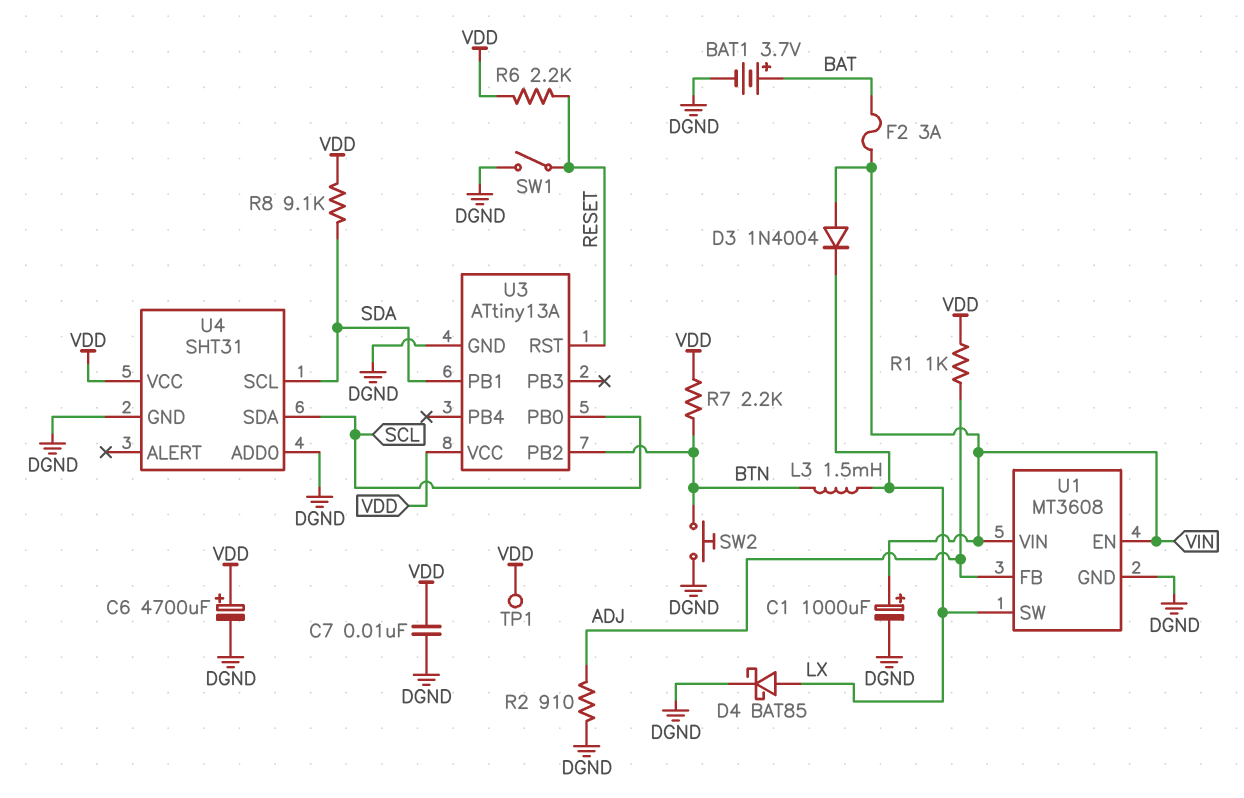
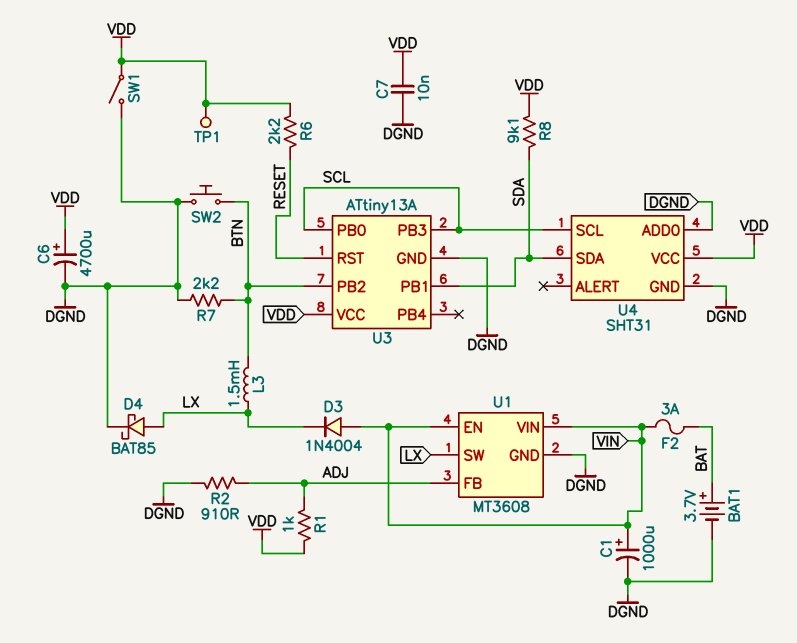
R7: 2.2k (BTN, VDD) -> 2.2k (BTN, DGND)
SW1: switch (DGND, RESET) -> switch (DGND, VDD)
U3 pin PB3: none -> SCL
U4 pin SCL: SDA -> SCL
U4 pin SDA: SCL -> SDA

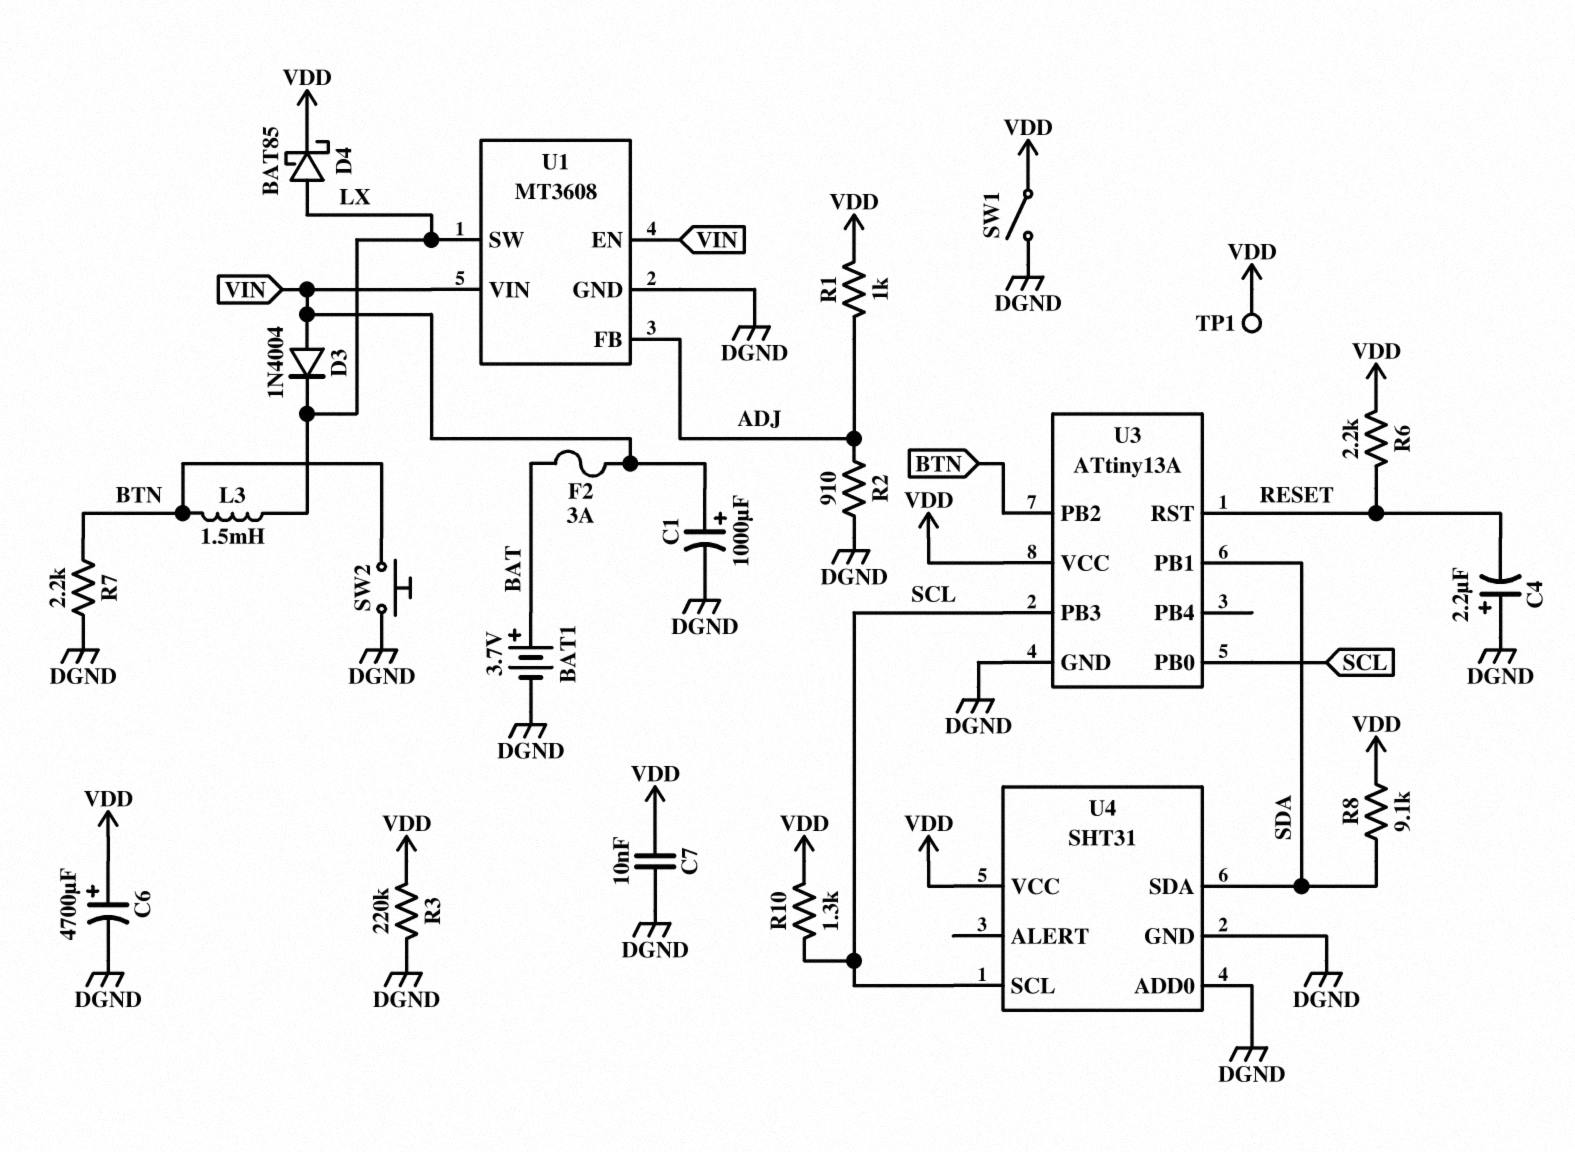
C4: none -> 2.2uF (plus DGND, minus RESET)
D4: schottky BAT85 (A LX, K DGND) -> schottky BAT85 (A LX, K VDD)
R3: none -> 220k (DGND, VDD)
R10: none -> 1.3k (SCL, VDD)

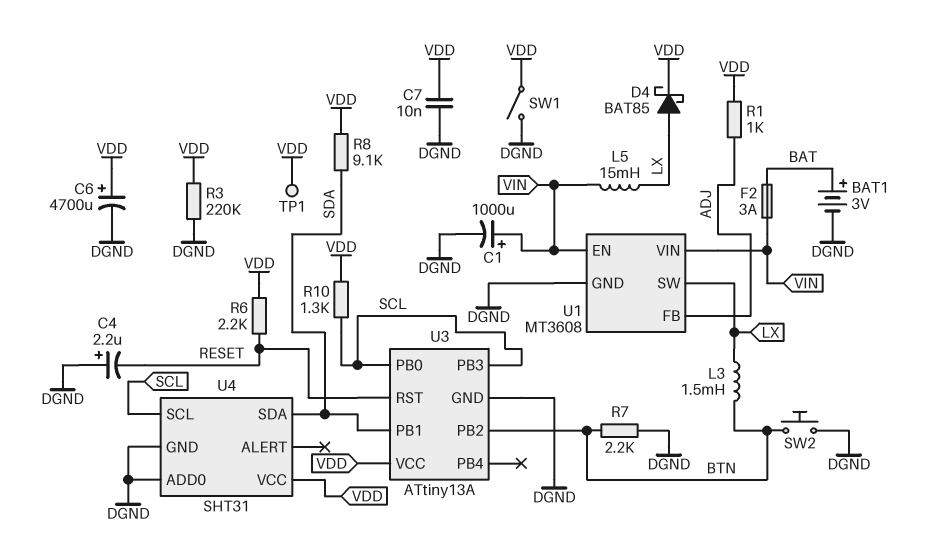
BAT1: 3.7V (plus BAT, minus DGND) -> 3V (plus BAT, minus DGND)
D3: diode 1N4004 (A VIN, K LX) -> none
L5: none -> 15mH (LX, VIN)
R2: 910 (ADJ, DGND) -> none

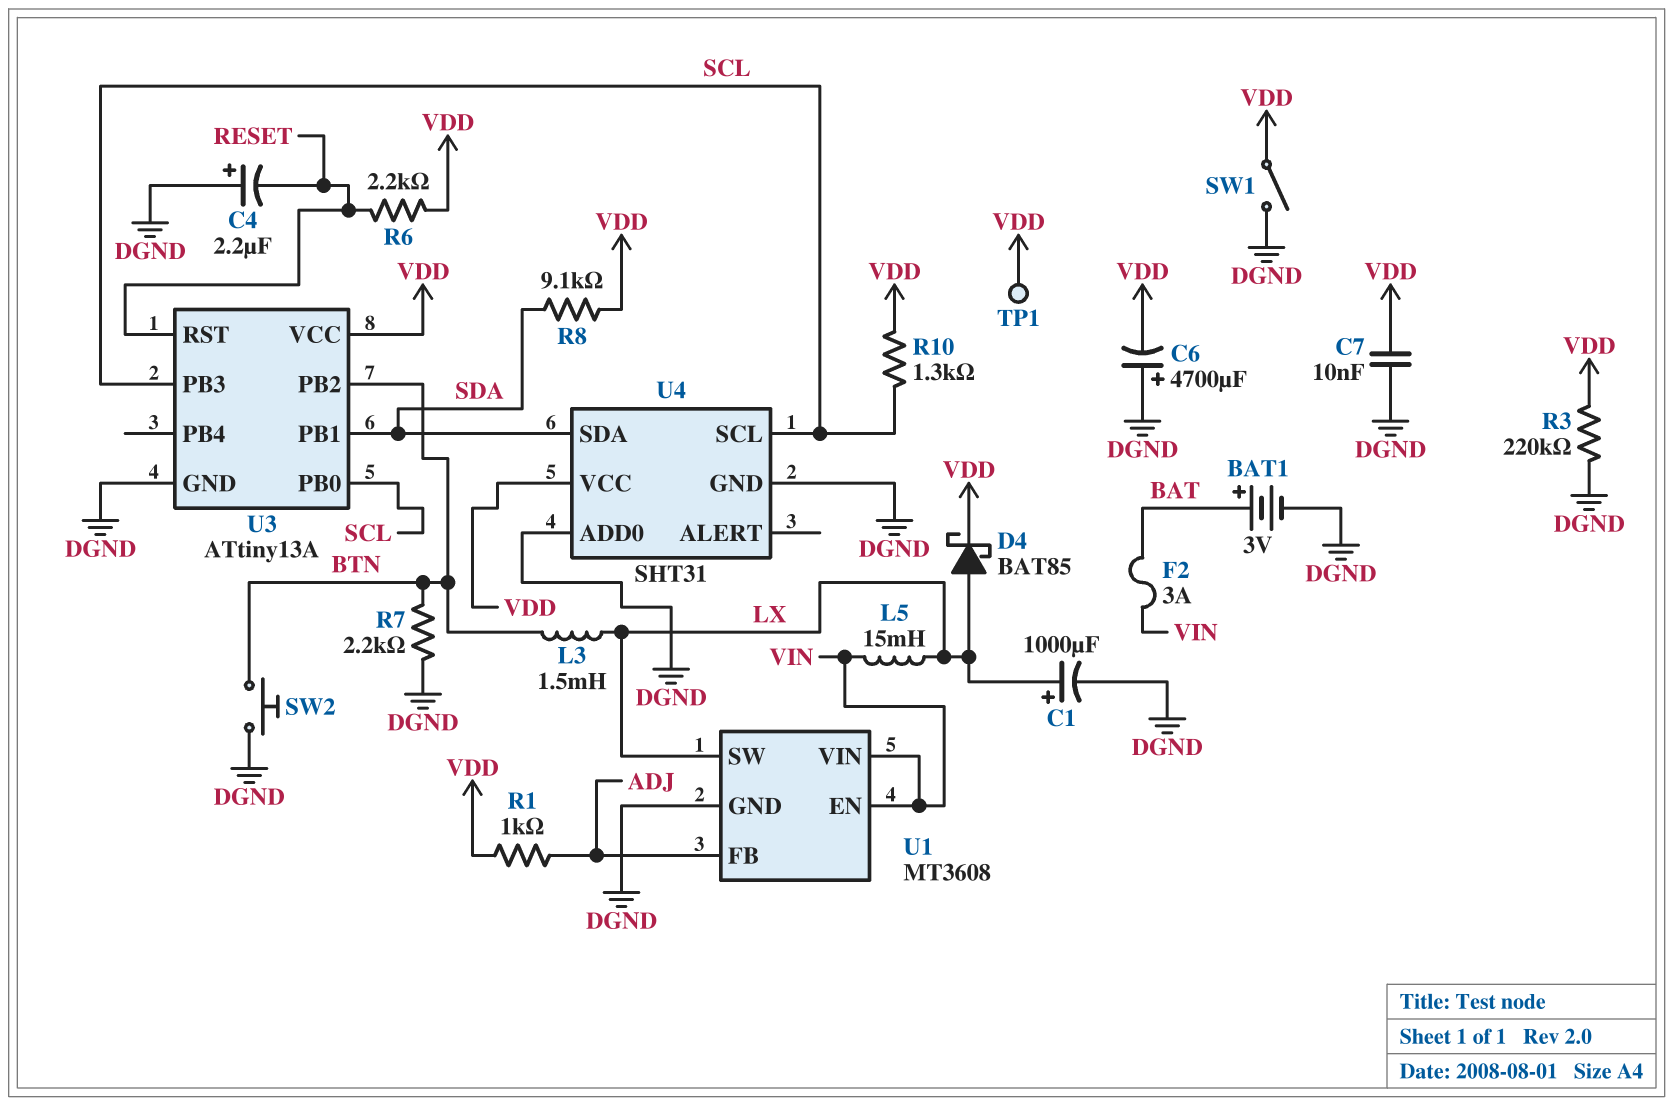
C1: 1000uF (plus VIN, minus DGND) -> 1000uF (plus LX, minus DGND)
C6: 4700uF (plus VDD, minus DGND) -> 4700uF (plus DGND, minus VDD)

